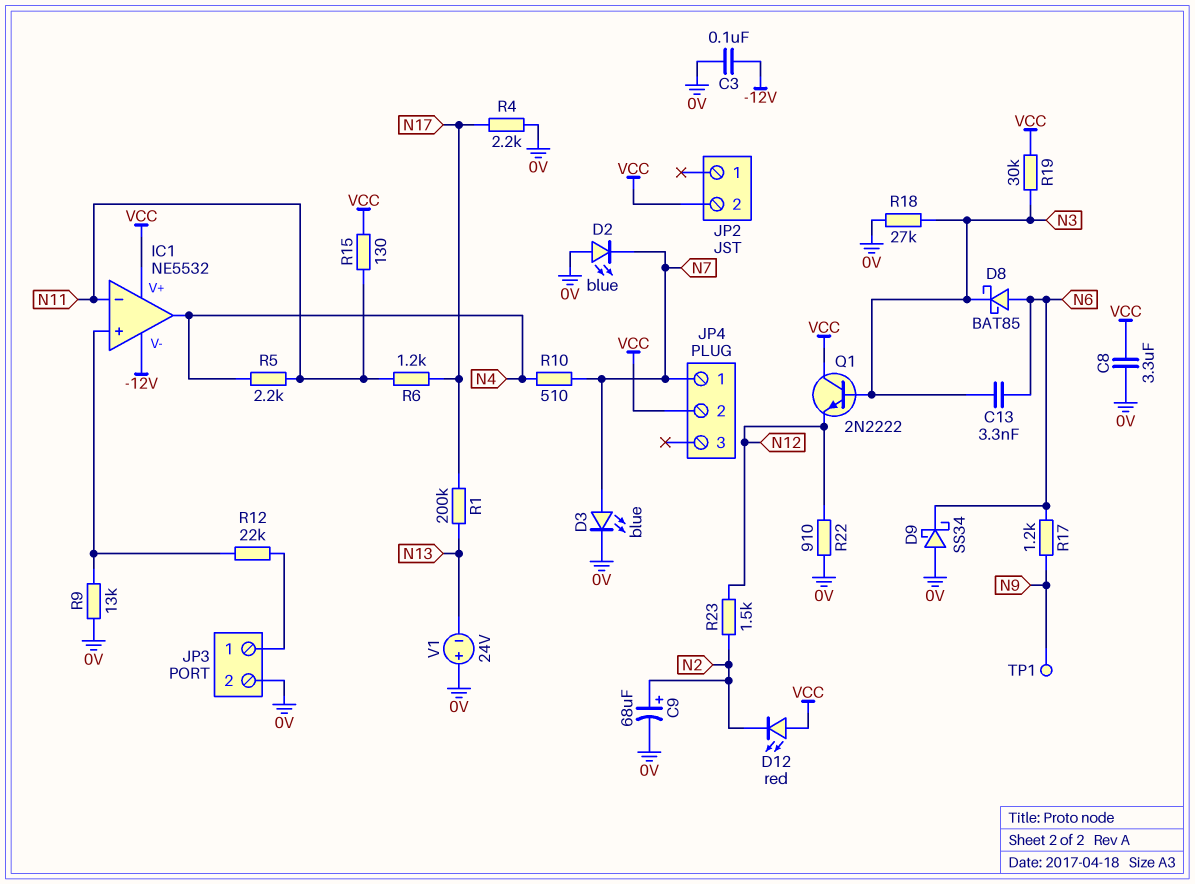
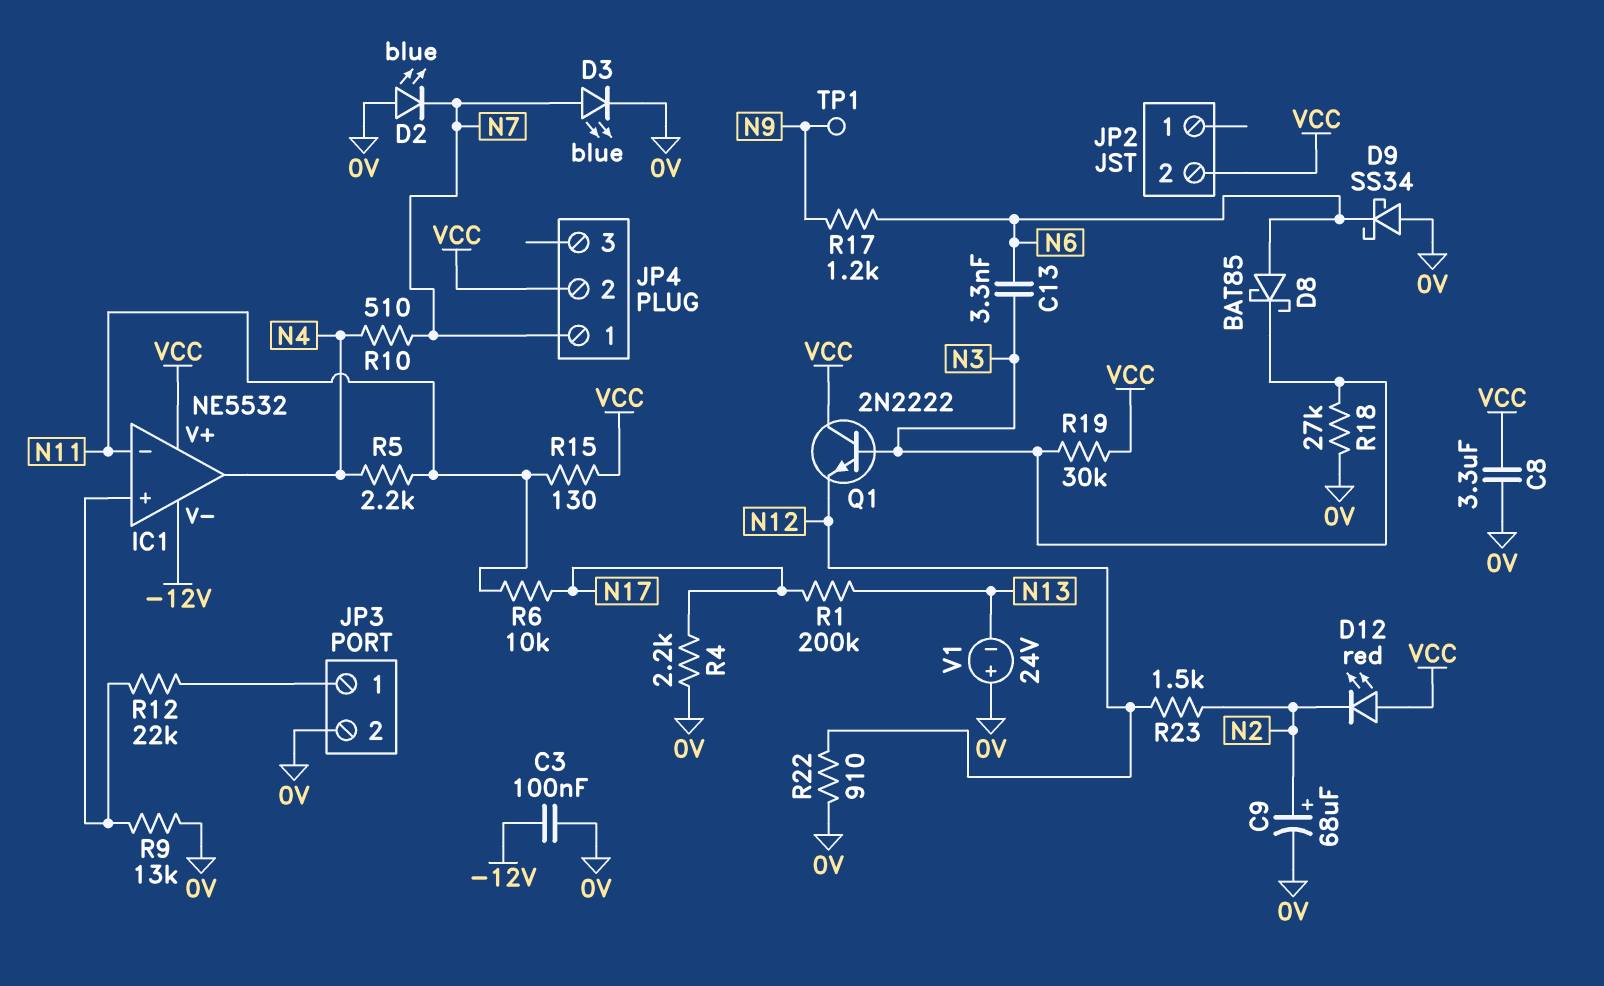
R6: 1.2k (N11, N17) -> 10k (N11, N17)

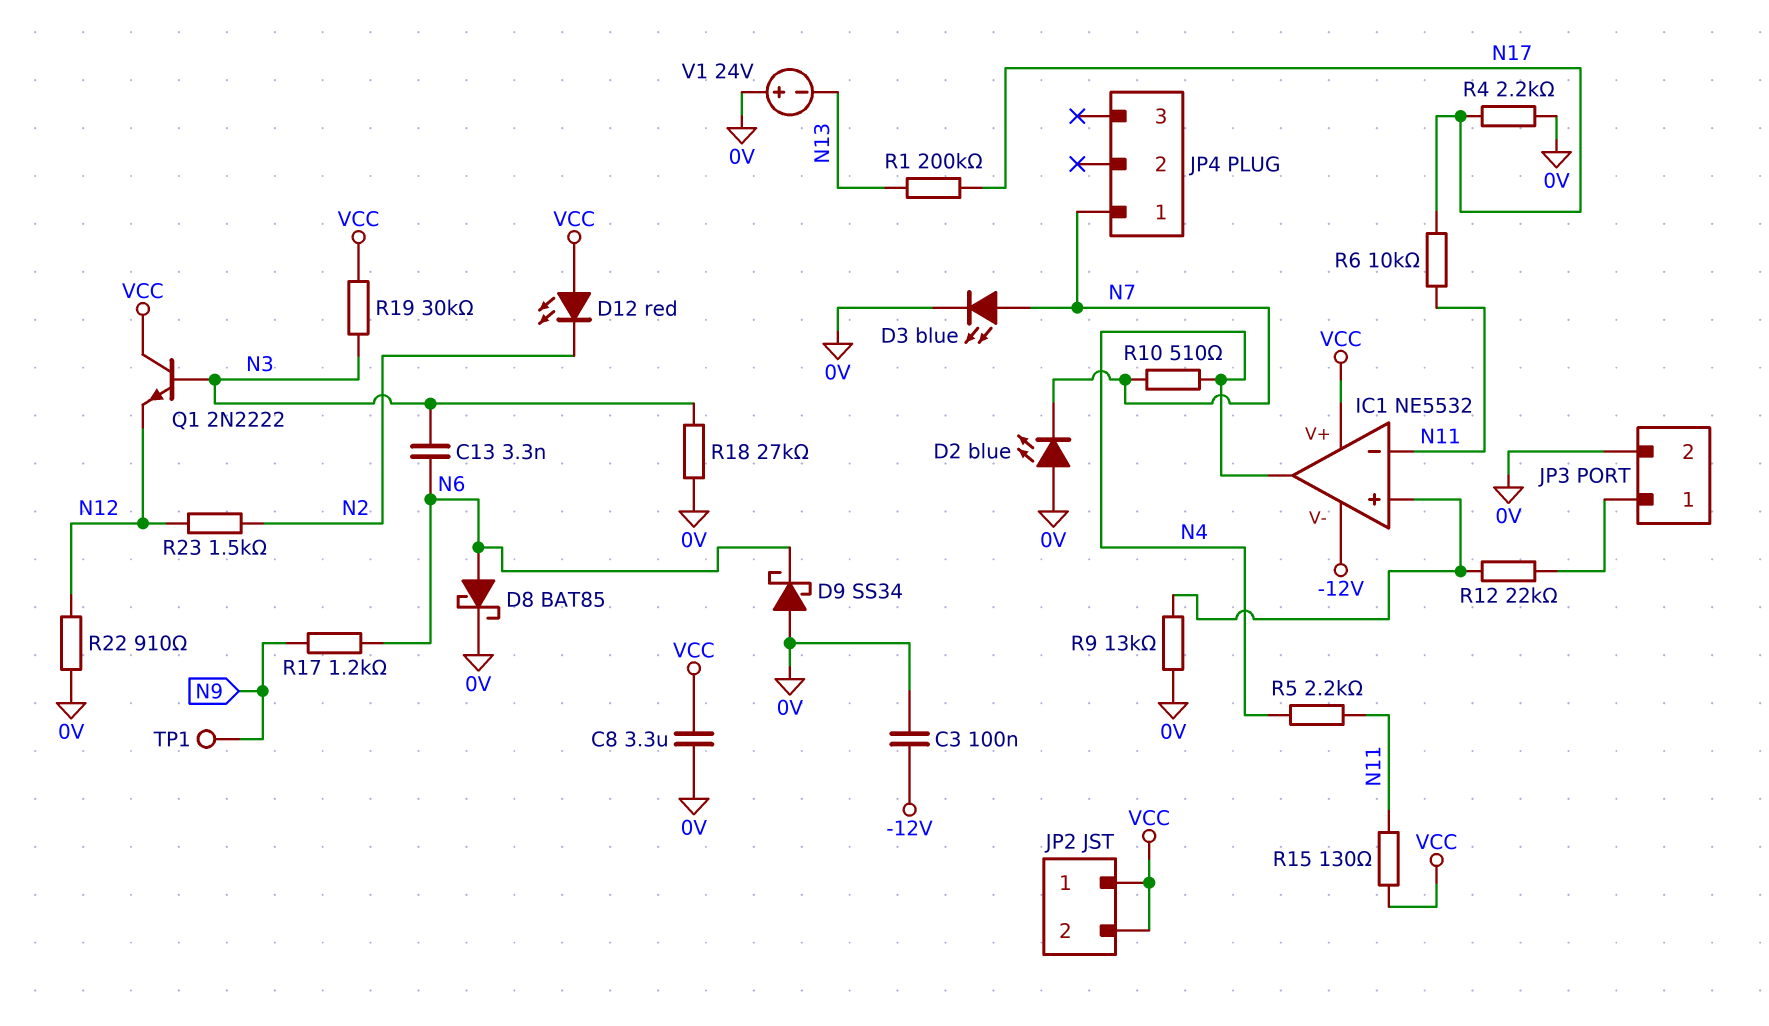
C9: 68uF (plus N2, minus 0V) -> none
D8: schottky BAT85 (A N6, K N3) -> schottky BAT85 (A N6, K 0V)
JP2 pin 1: none -> VCC
JP4 pin 2: VCC -> none

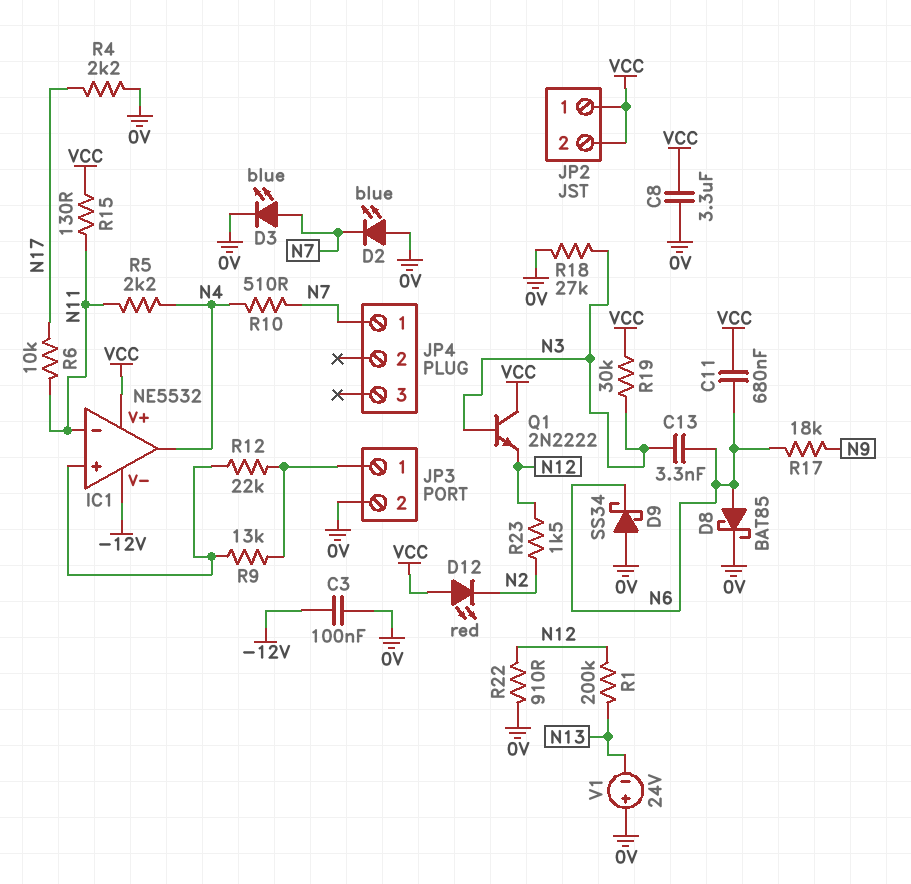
C11: none -> 680nF (N6, VCC)
R1: 200k (N13, N17) -> 200k (N12, N13)
R9: 13k (0V, IC1/in+) -> 13k (IC1/in+, JP3/1)
R17: 1.2k (N6, N9) -> 18k (N6, N9)
TP1: test point (N9) -> none

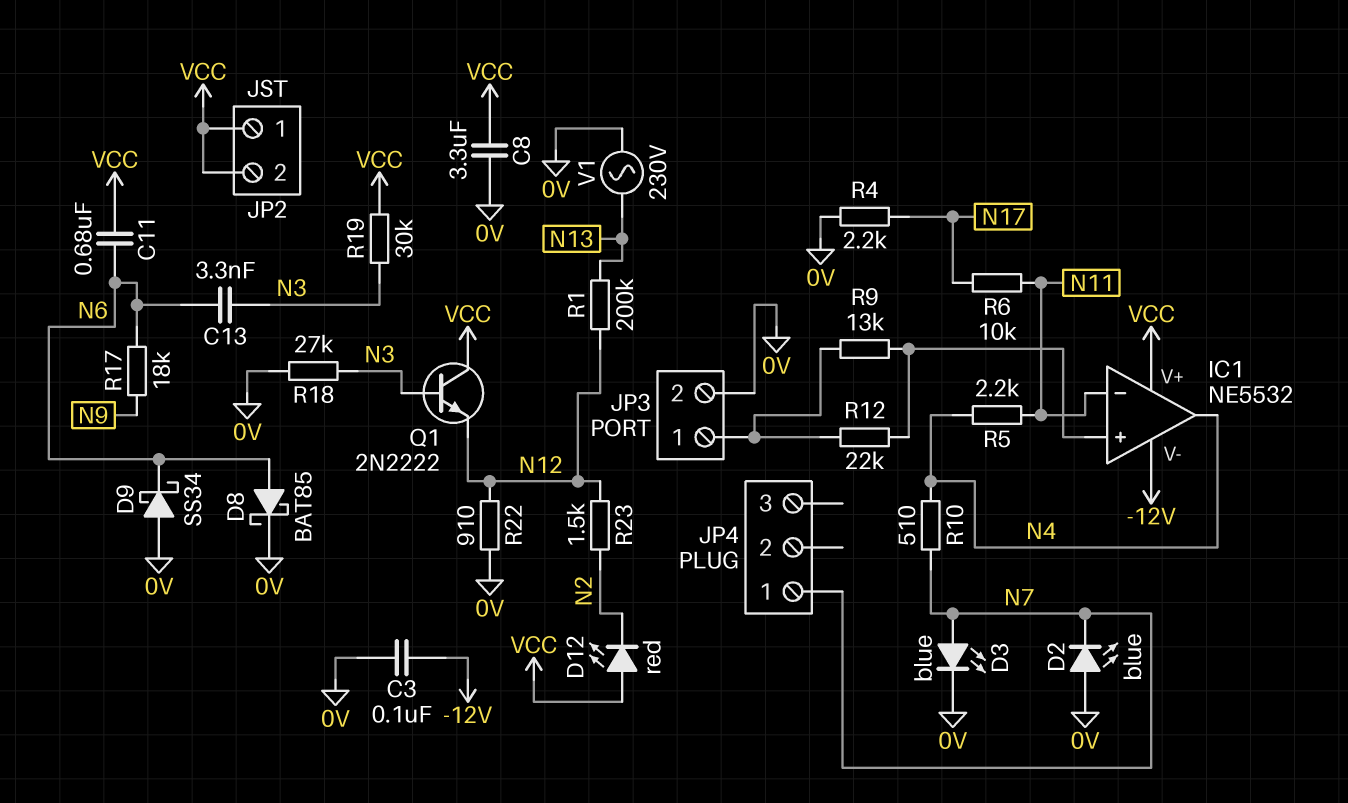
R15: 130 (N11, VCC) -> none
V1: 24V (plus 0V, minus N13) -> AC 230V (0V, N13)

